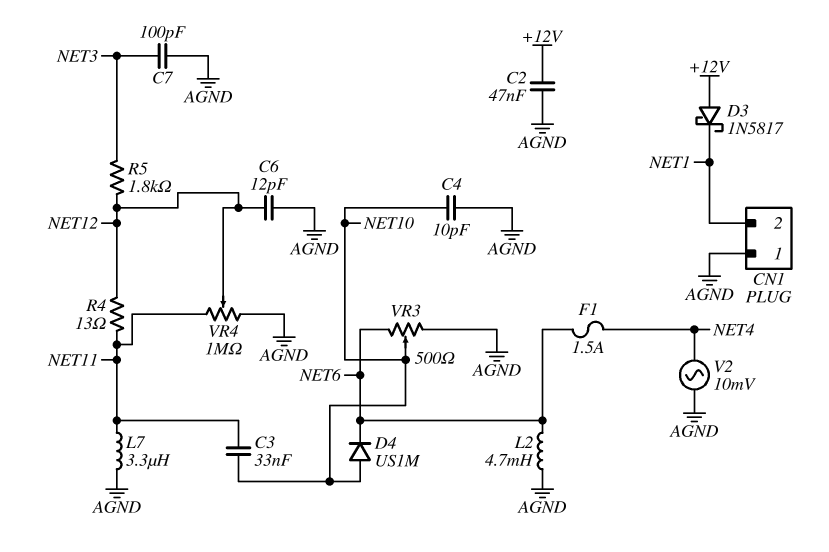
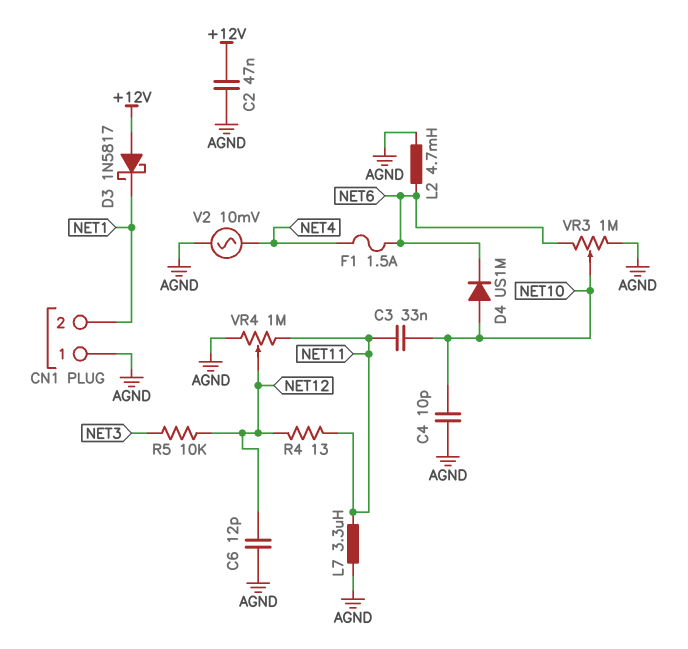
C7: 100pF (AGND, NET3) -> none
R5: 1.8k (NET3, NET12) -> 10k (NET3, NET12)
VR3: 500 (AGND, NET6, wiper NET10) -> 1M (AGND, NET6, wiper NET10)

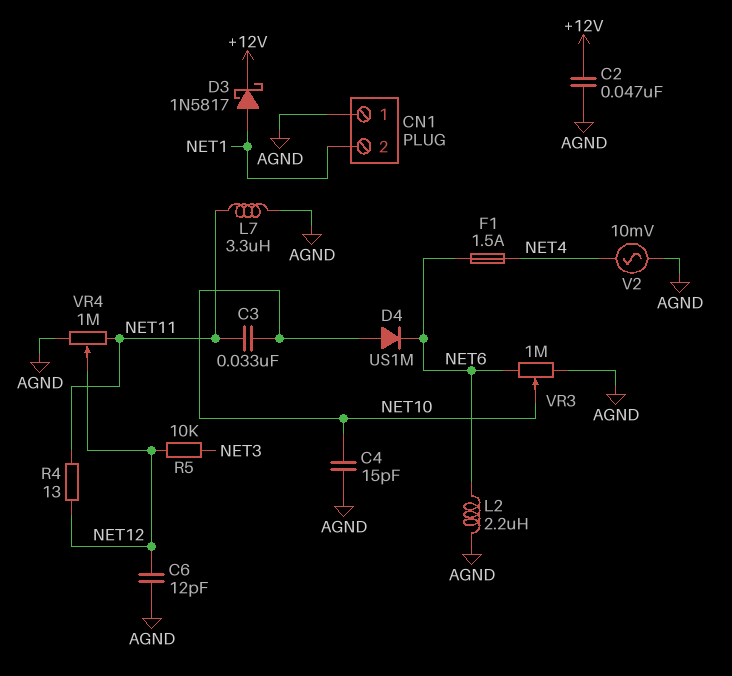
C4: 10pF (AGND, NET10) -> 15pF (AGND, NET10)
D3: schottky 1N5817 (A +12V, K NET1) -> schottky 1N5817 (A NET1, K +12V)
L2: 4.7mH (AGND, NET6) -> 2.2uH (AGND, NET6)

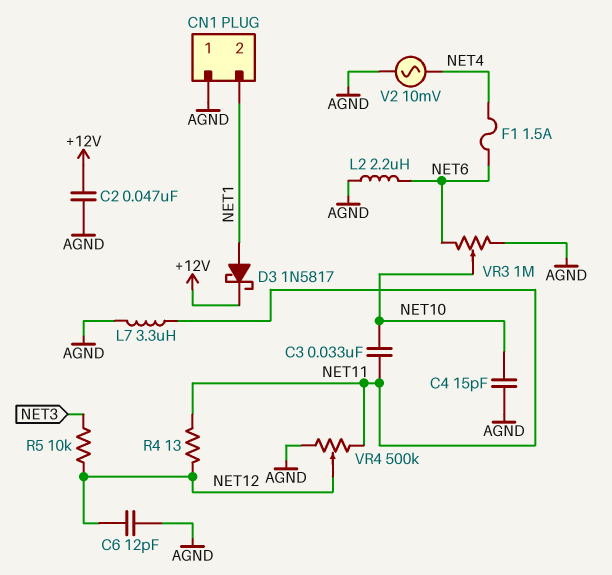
D4: diode US1M (A NET10, K NET6) -> none
VR4: 1M (AGND, NET11, wiper NET12) -> 500k (AGND, NET11, wiper NET12)

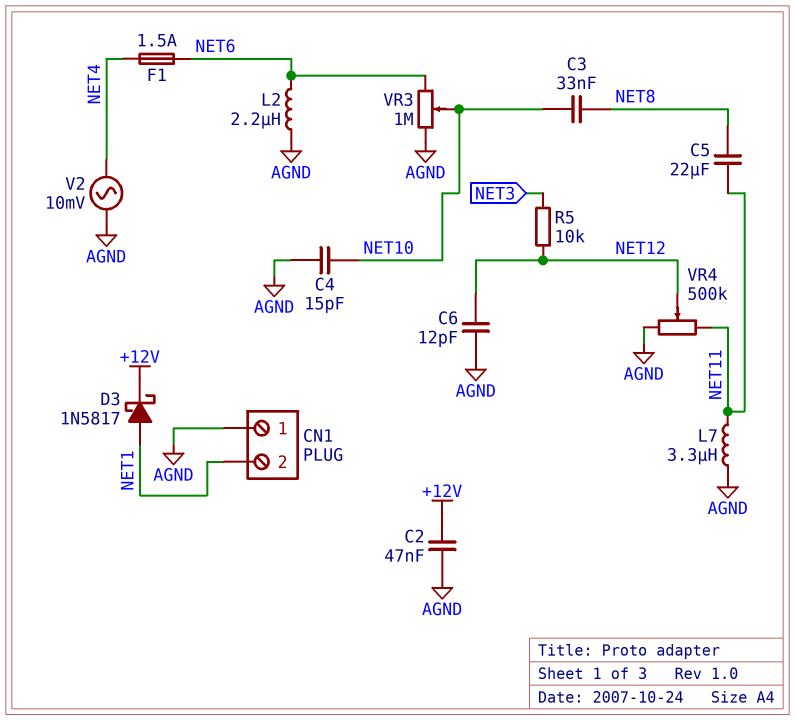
C3: 33nF (NET10, NET11) -> 33nF (NET8, NET10)
C5: none -> 22uF (NET8, NET11)
R4: 13 (NET11, NET12) -> none

